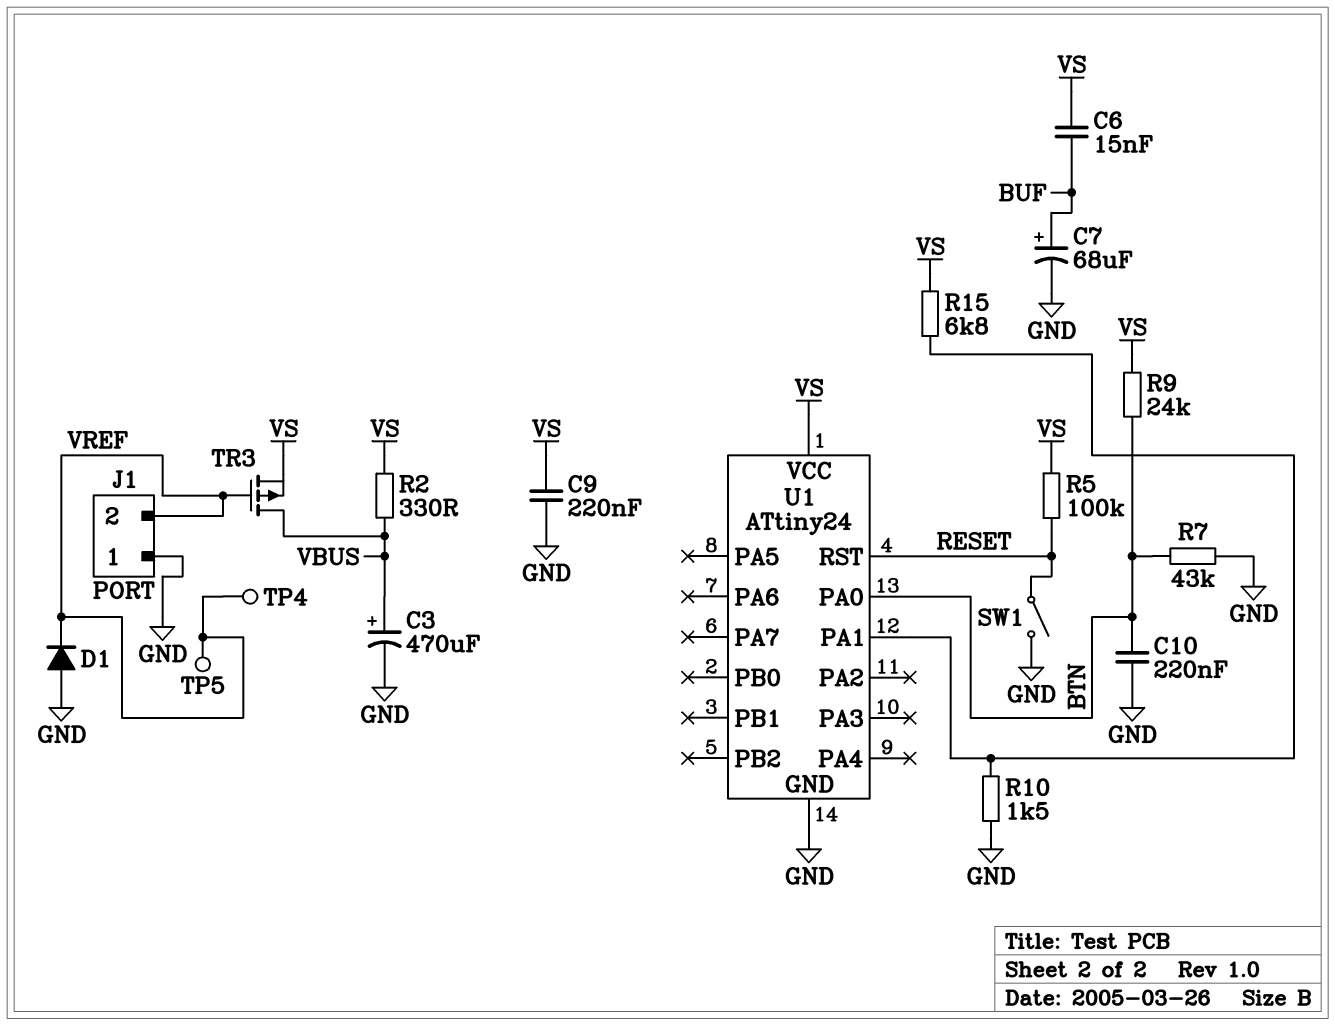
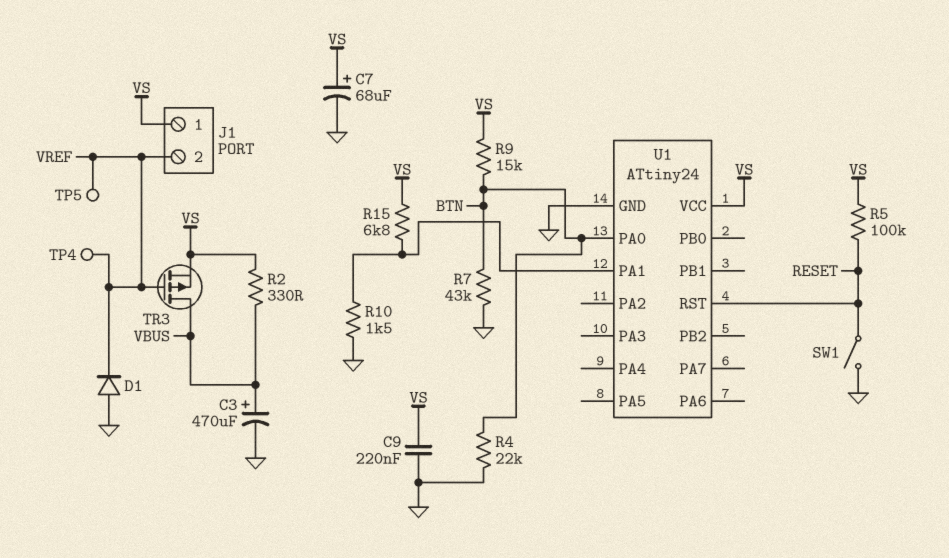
C6: 15nF (BUF, VS) -> none
C7: 68uF (plus BUF, minus GND) -> 68uF (plus VS, minus GND)
C10: 220nF (BTN, GND) -> none
J1 pin 1: GND -> VS
R4: none -> 22k (BTN, GND)
R9: 24k (BTN, VS) -> 15k (BTN, VS)

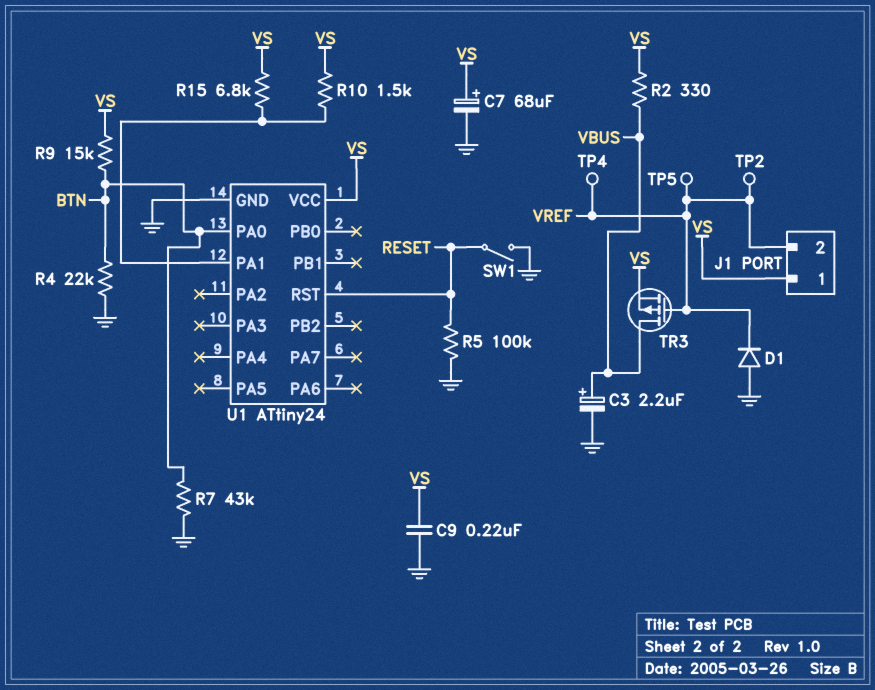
C3: 470uF (plus VBUS, minus GND) -> 2.2uF (plus VBUS, minus GND)
R5: 100k (RESET, VS) -> 100k (GND, RESET)
R10: 1.5k (GND, U1/PA1) -> 1.5k (U1/PA1, VS)
TP2: none -> test point (VREF)

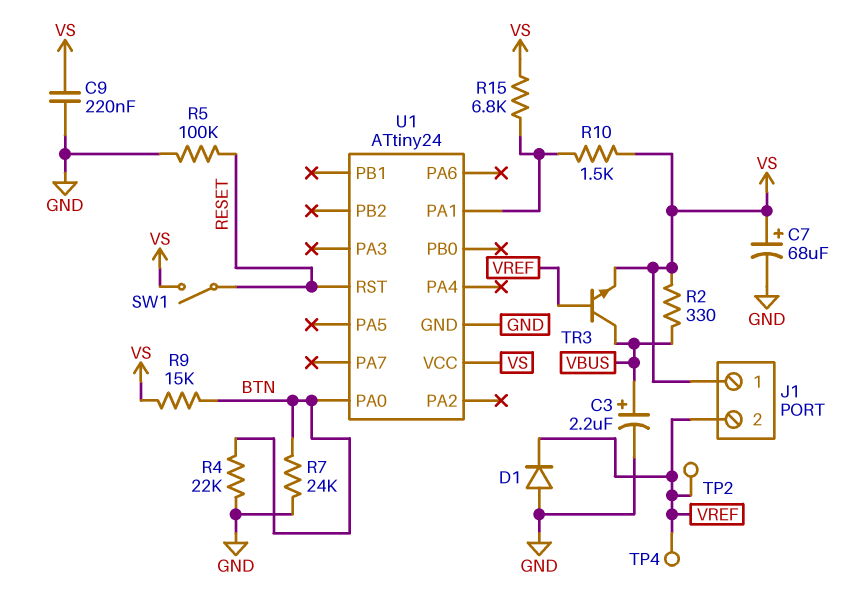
R7: 43k (BTN, GND) -> 24k (BTN, GND)
SW1: switch (GND, RESET) -> switch (RESET, VS)
TP5: test point (VREF) -> none
TR3: PMOS (G VREF, D VBUS, S VS) -> NPN (B VREF, C VBUS, E VS)

